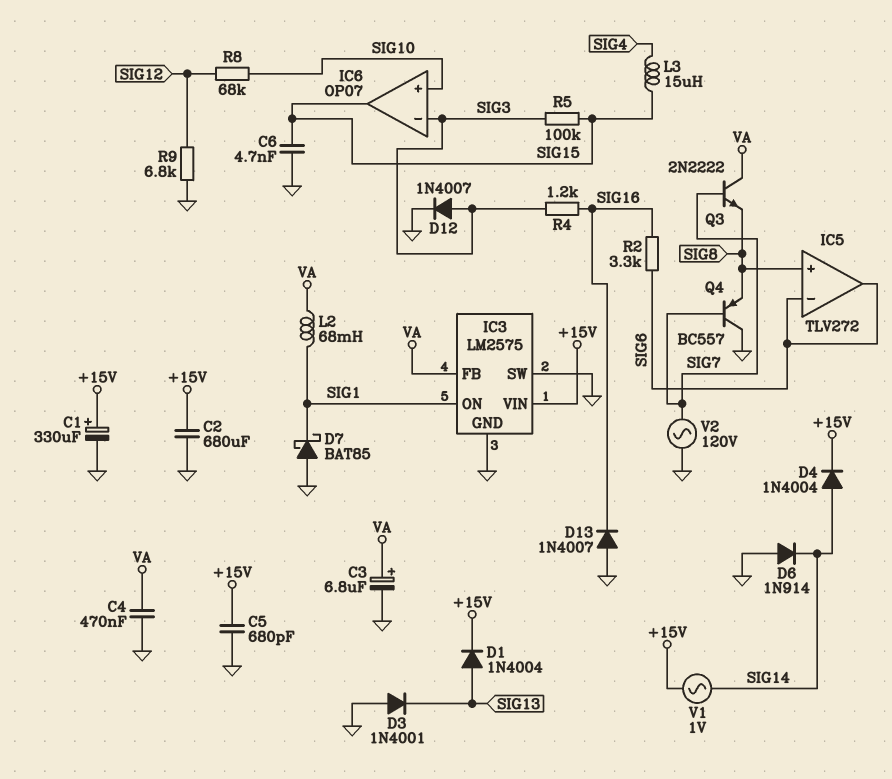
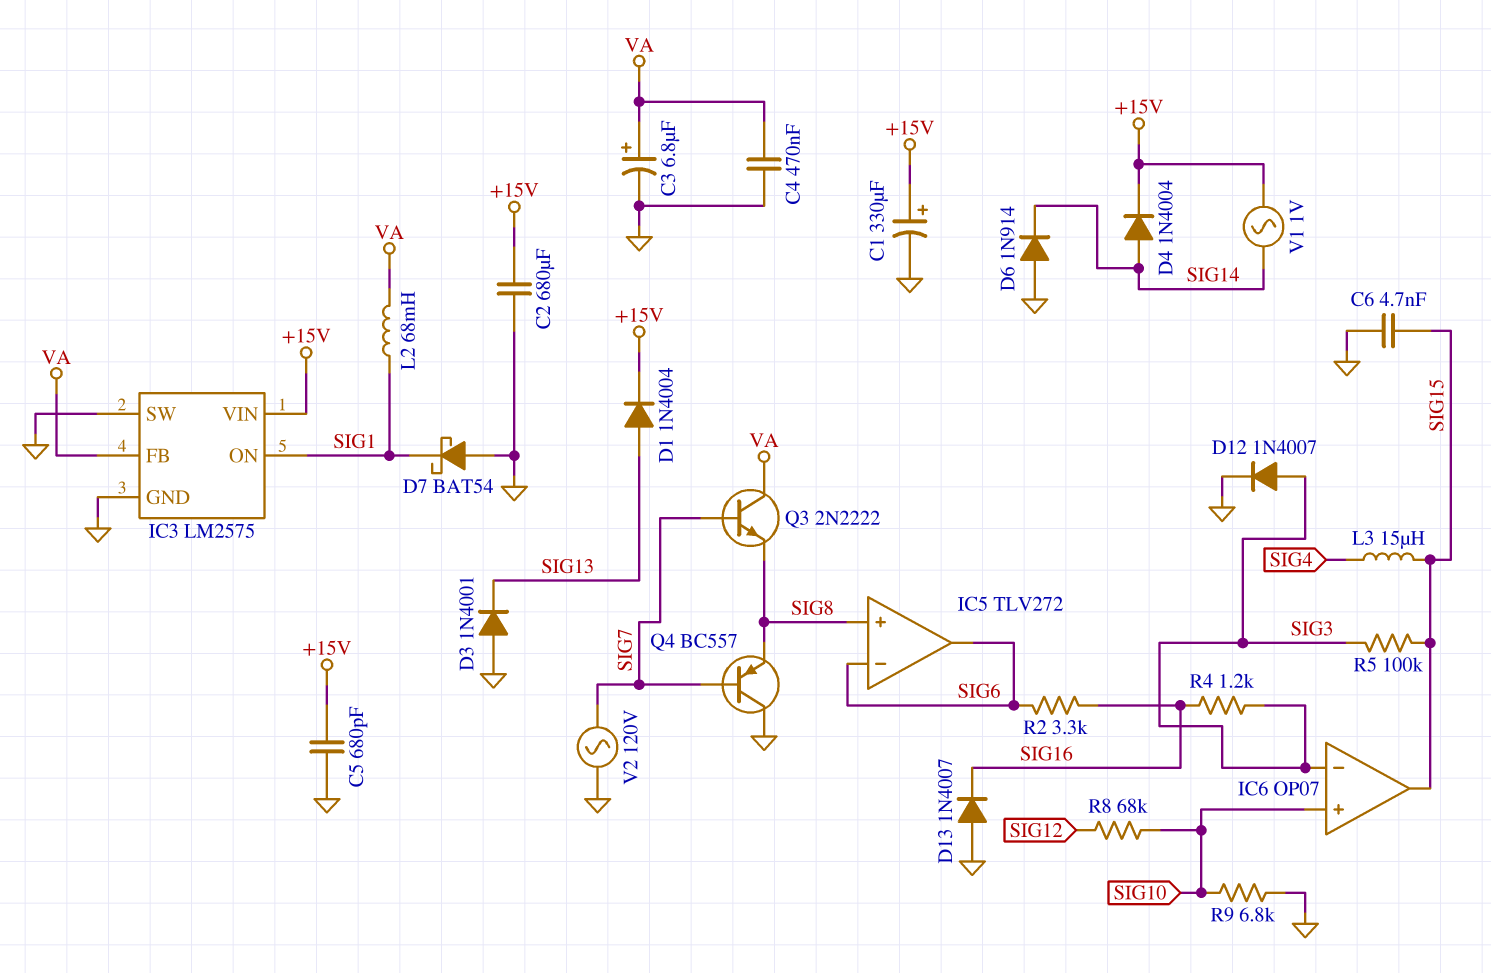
D7: schottky BAT85 (A GND, K SIG1) -> schottky BAT54 (A GND, K SIG1)
R9: 6.8k (GND, SIG12) -> 6.8k (GND, SIG10)

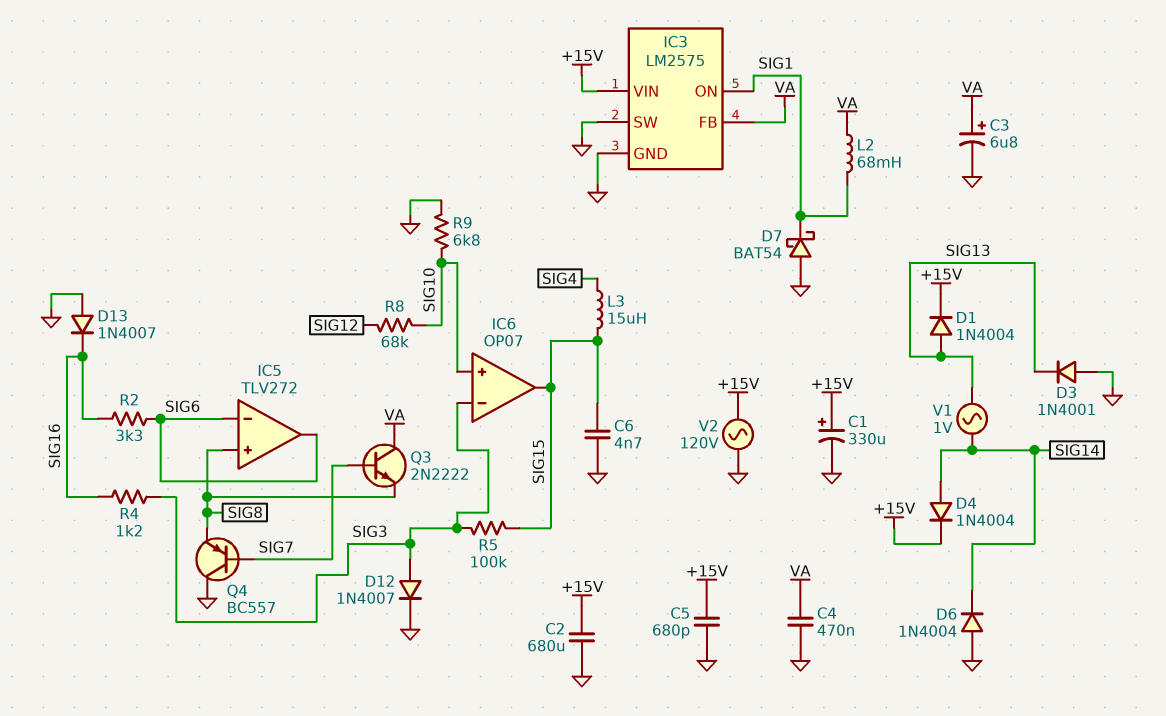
D6: diode 1N914 (A GND, K SIG14) -> diode 1N4004 (A GND, K SIG14)
V1: AC 1V (+15V, SIG14) -> AC 1V (SIG13, SIG14)
V2: AC 120V (GND, SIG7) -> AC 120V (+15V, GND)

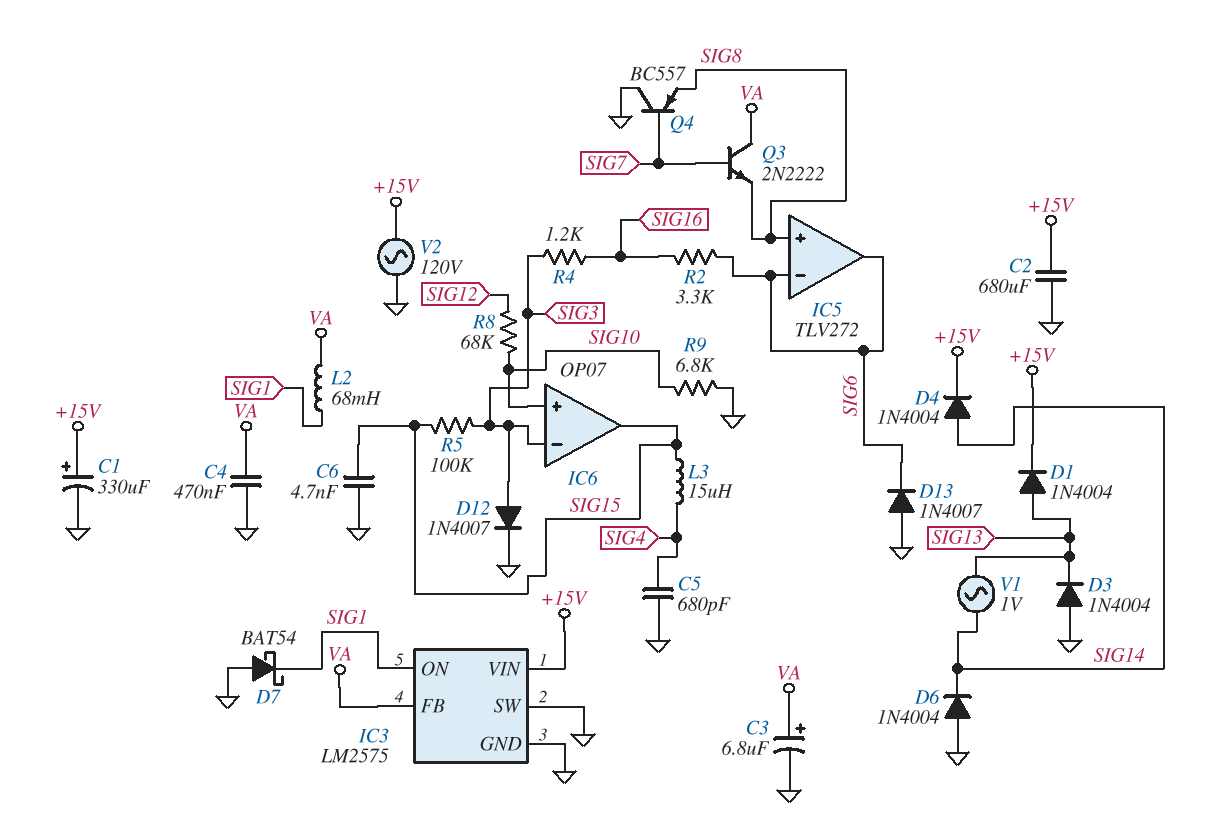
C5: 680pF (+15V, GND) -> 680pF (GND, SIG4)
D3: diode 1N4001 (A GND, K SIG13) -> diode 1N4004 (A GND, K SIG13)
D13: diode 1N4007 (A GND, K SIG16) -> diode 1N4007 (A GND, K SIG6)

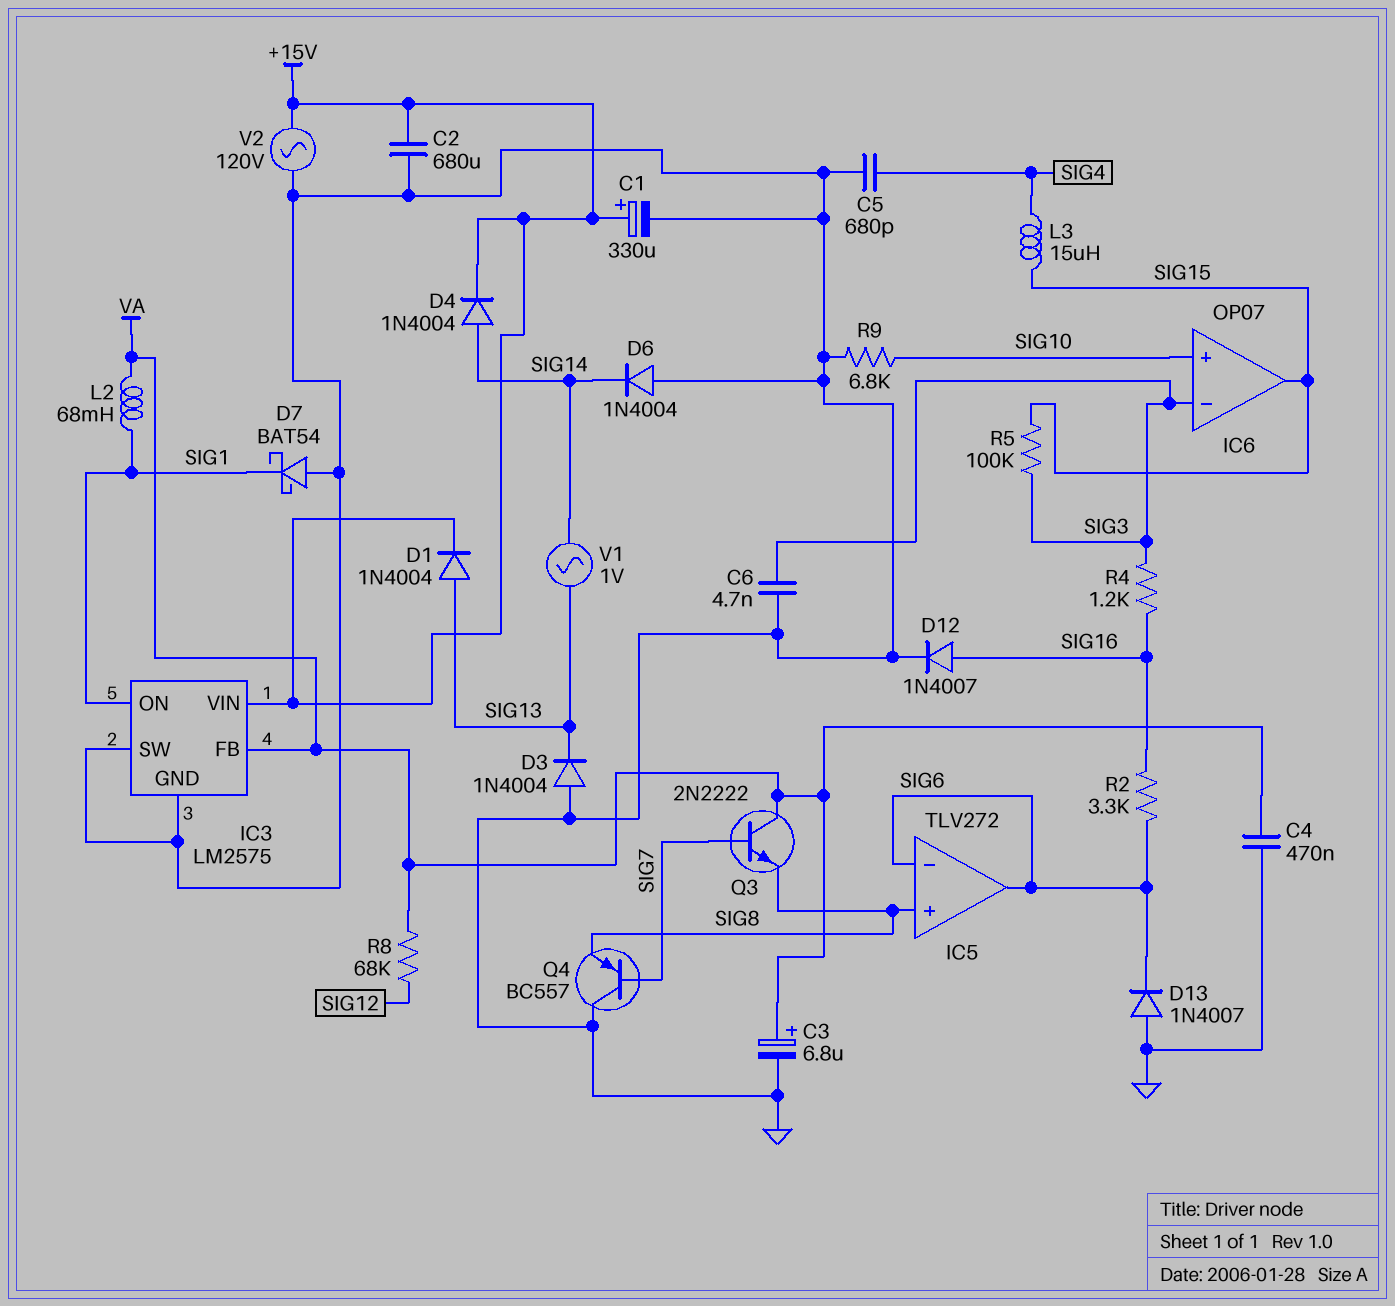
C6: 4.7nF (GND, SIG15) -> 4.7nF (GND, SIG3)
D12: diode 1N4007 (A SIG3, K GND) -> diode 1N4007 (A SIG16, K GND)
R8: 68k (SIG10, SIG12) -> 68k (SIG12, VA)

